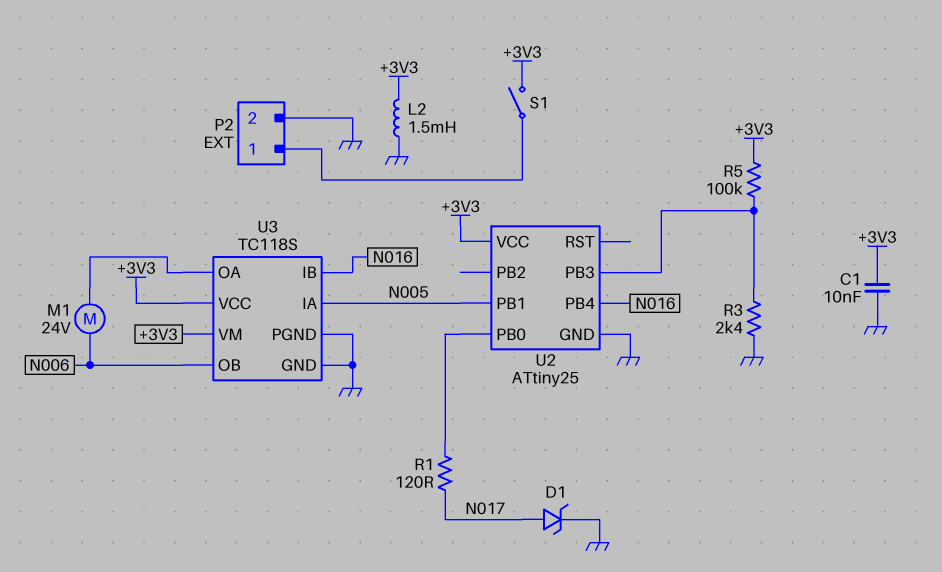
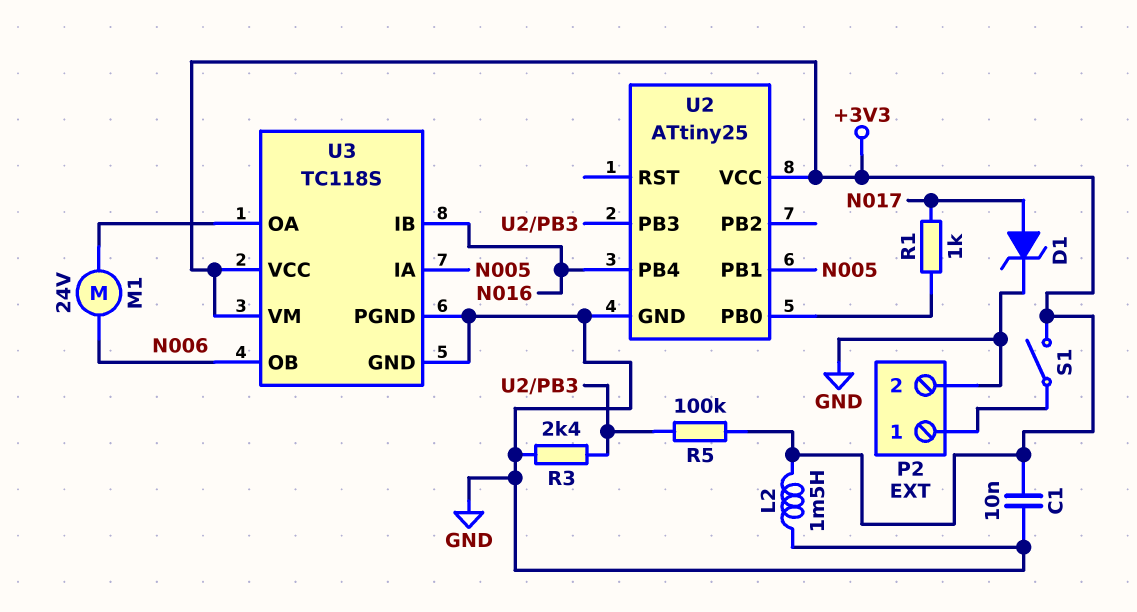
R1: 120 (N017, U2/PB0) -> 1k (N017, U2/PB0)

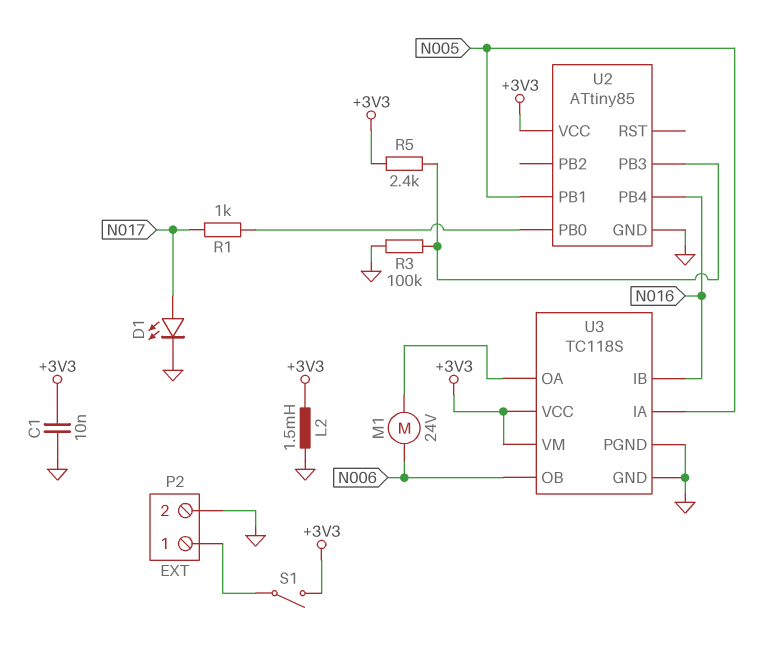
D1: zener (A N017, K GND) -> LED (A N017, K GND)
R3: 2.4k (GND, U2/PB3) -> 100k (GND, U2/PB3)
R5: 100k (+3V3, U2/PB3) -> 2.4k (+3V3, U2/PB3)
U2: ATtiny25 -> ATtiny85

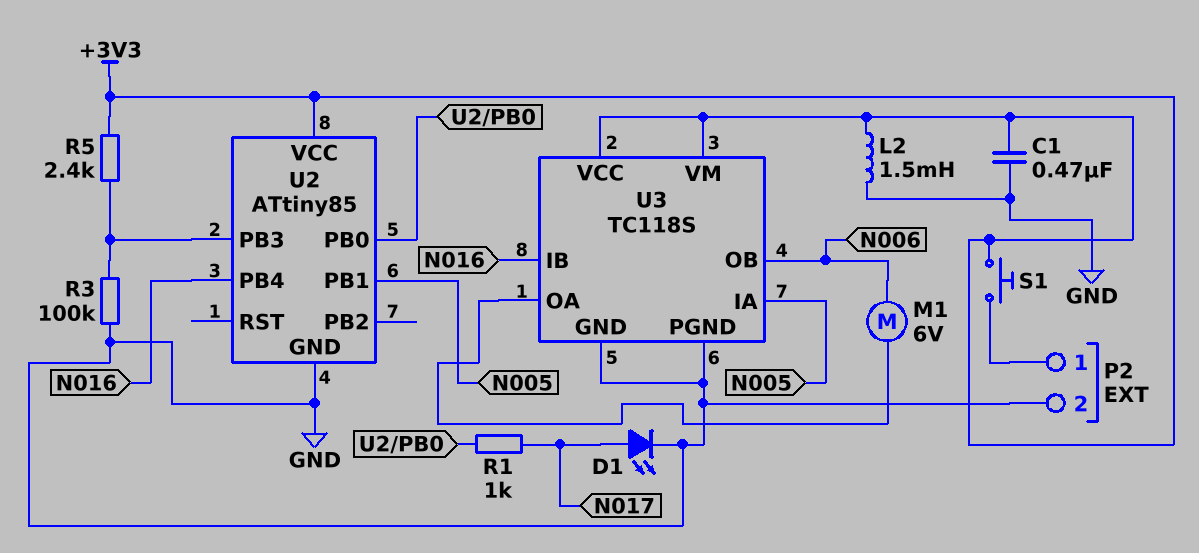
C1: 10nF (+3V3, GND) -> 470nF (+3V3, GND)
M1: motor 24V (N006, U3/OA) -> motor 6V (N006, U3/OA)
S1: switch (+3V3, P2/1) -> button (+3V3, P2/1)

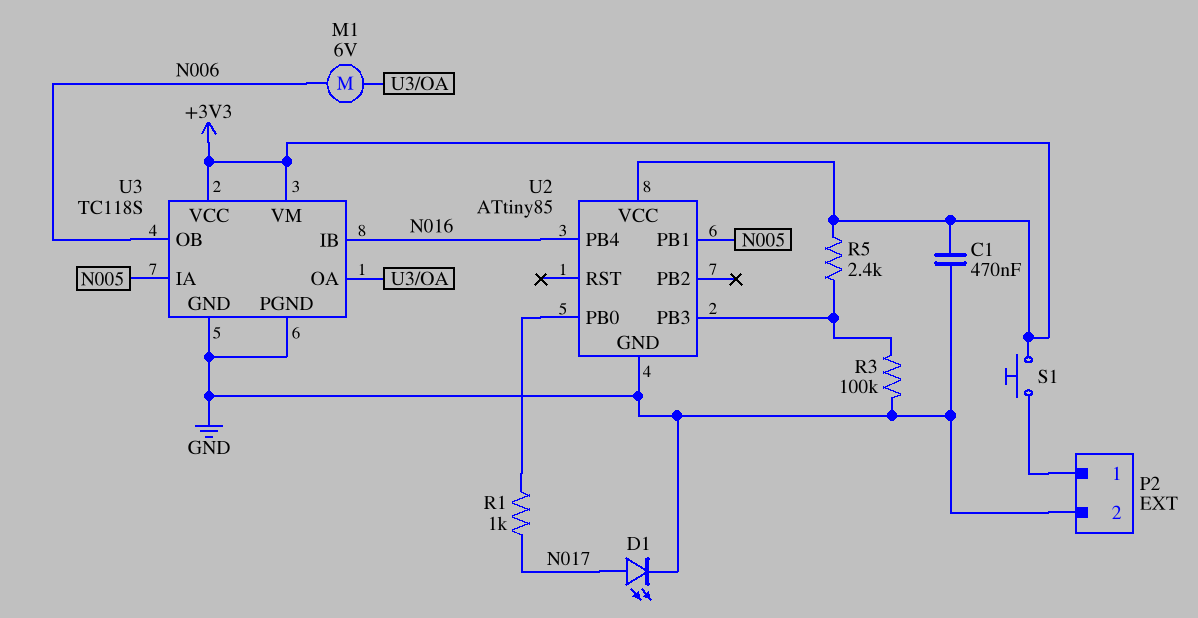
L2: 1.5mH (+3V3, GND) -> none

